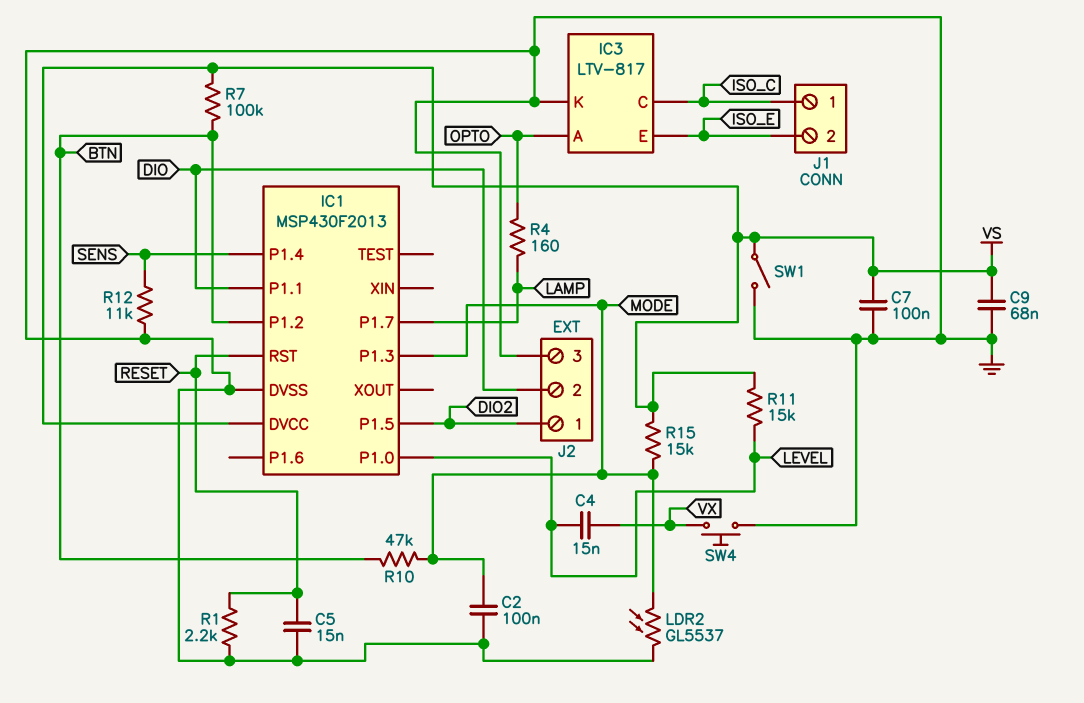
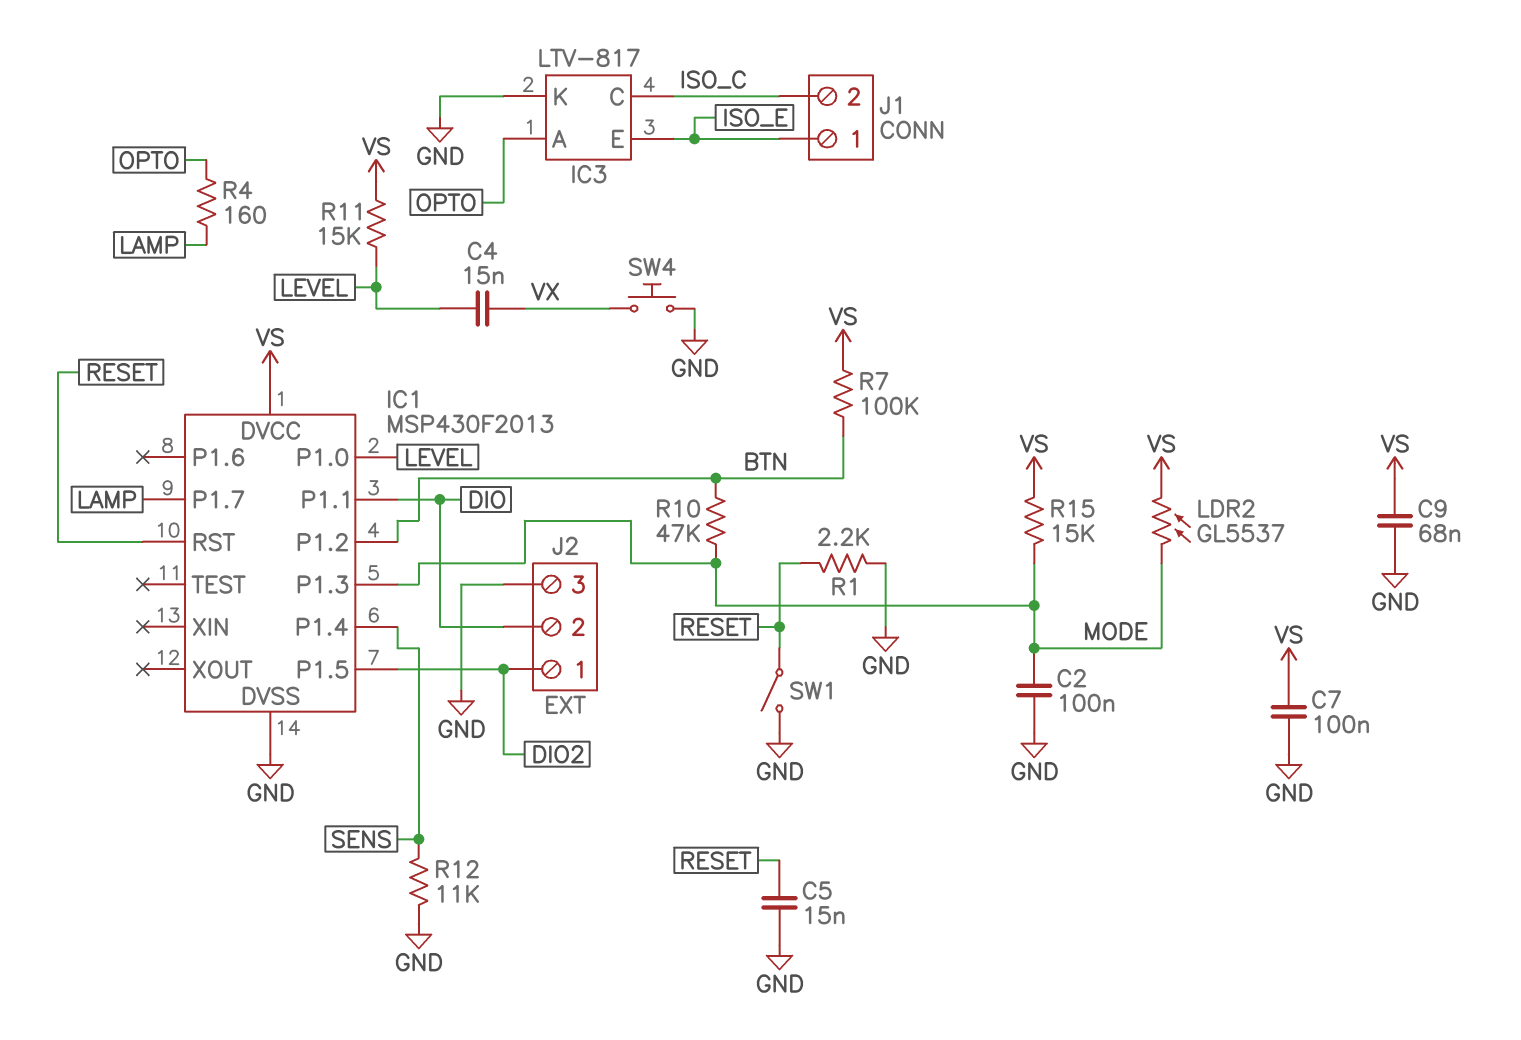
J1 pin 1: ISO_C -> ISO_E
J1 pin 2: ISO_E -> ISO_C
LDR2: GL5537 (GND, MODE) -> GL5537 (MODE, VS)
SW1: switch (GND, VS) -> switch (GND, RESET)

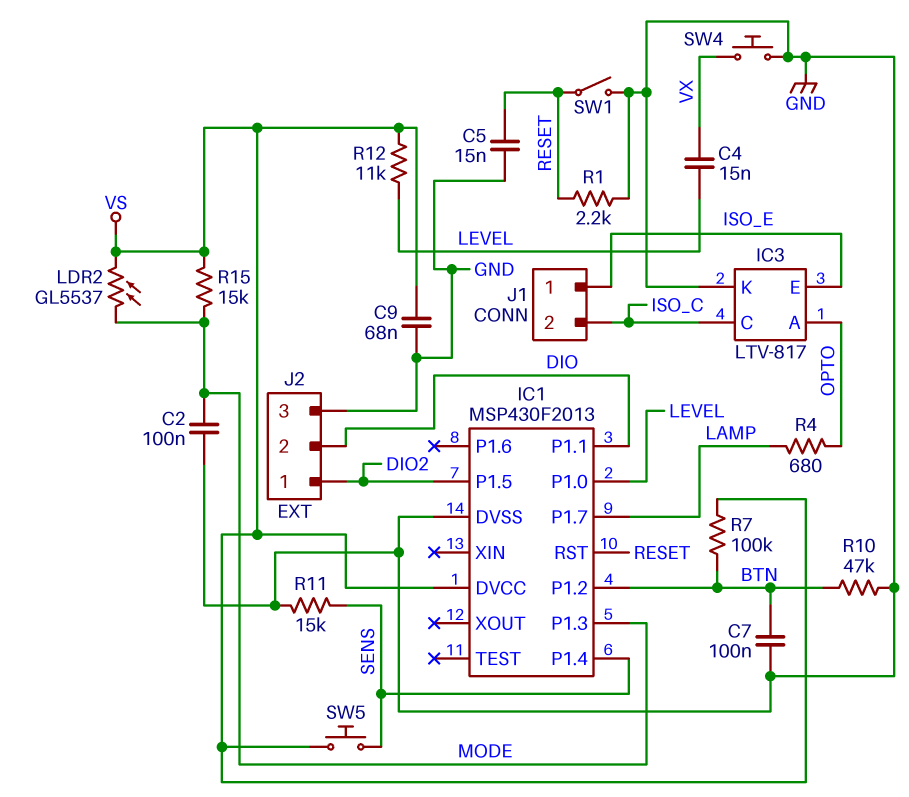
C7: 100nF (GND, VS) -> 100nF (BTN, GND)
R4: 160 (LAMP, OPTO) -> 680 (LAMP, OPTO)
R10: 47k (BTN, MODE) -> 47k (BTN, GND)
R11: 15k (LEVEL, VS) -> 15k (GND, SENS)
R12: 11k (GND, SENS) -> 11k (LEVEL, VS)
SW5: none -> button (SENS, VS)

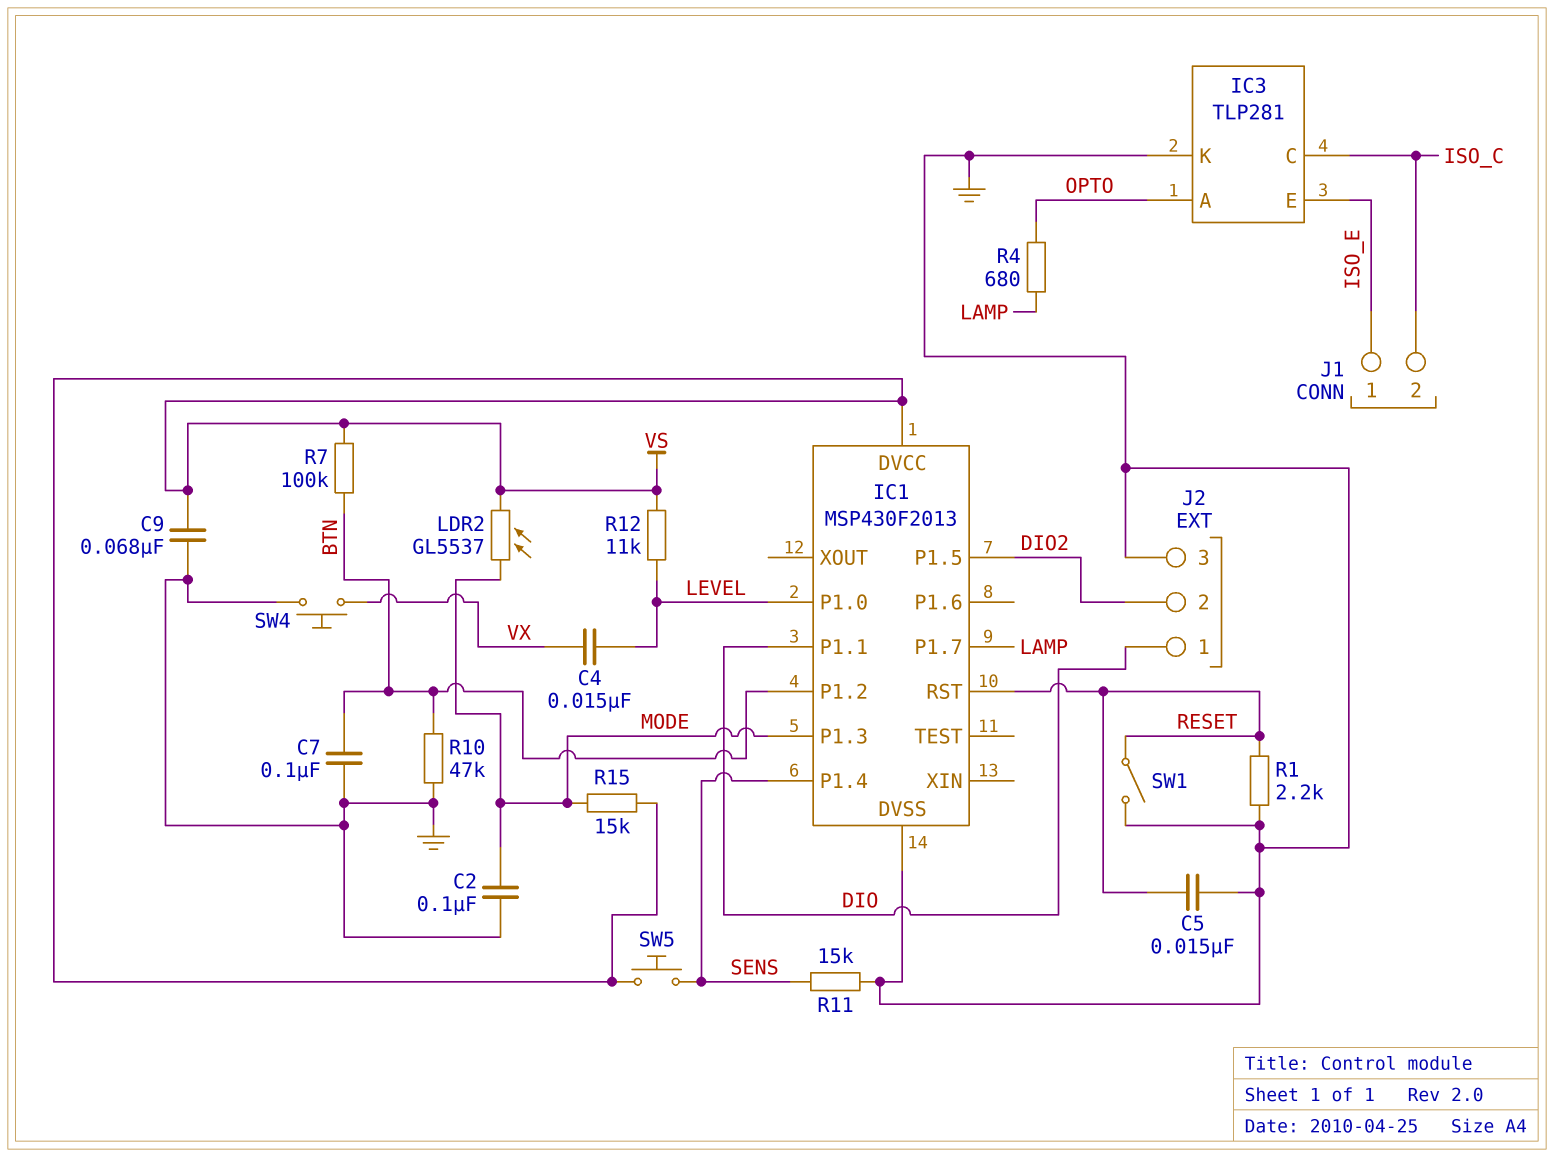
IC3: LTV-817 -> TLP281
J2 pin 1: DIO2 -> DIO
J2 pin 2: DIO -> DIO2

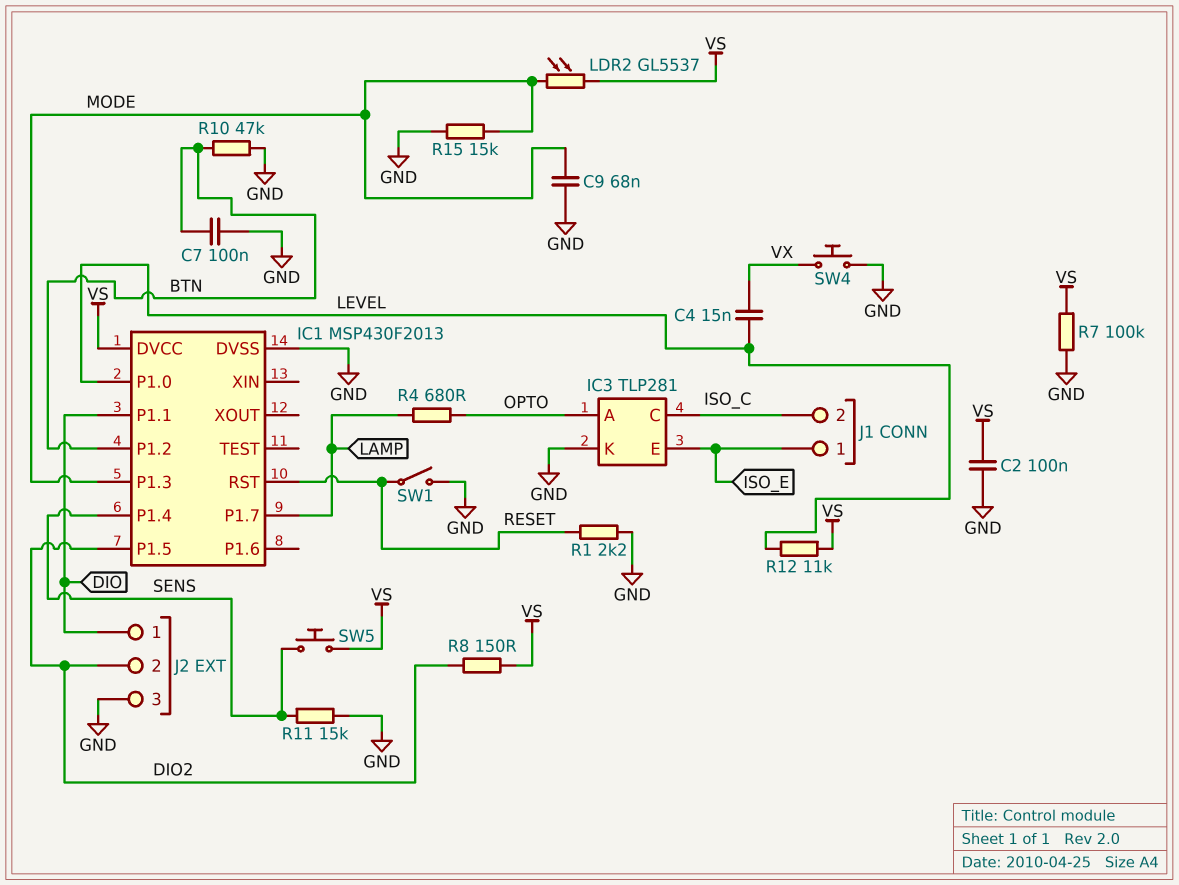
C2: 100nF (GND, MODE) -> 100nF (GND, VS)
C5: 15nF (GND, RESET) -> none
C9: 68nF (GND, VS) -> 68nF (GND, MODE)
R7: 100k (BTN, VS) -> 100k (GND, VS)
R8: none -> 150 (DIO2, VS)
R15: 15k (MODE, VS) -> 15k (GND, MODE)

